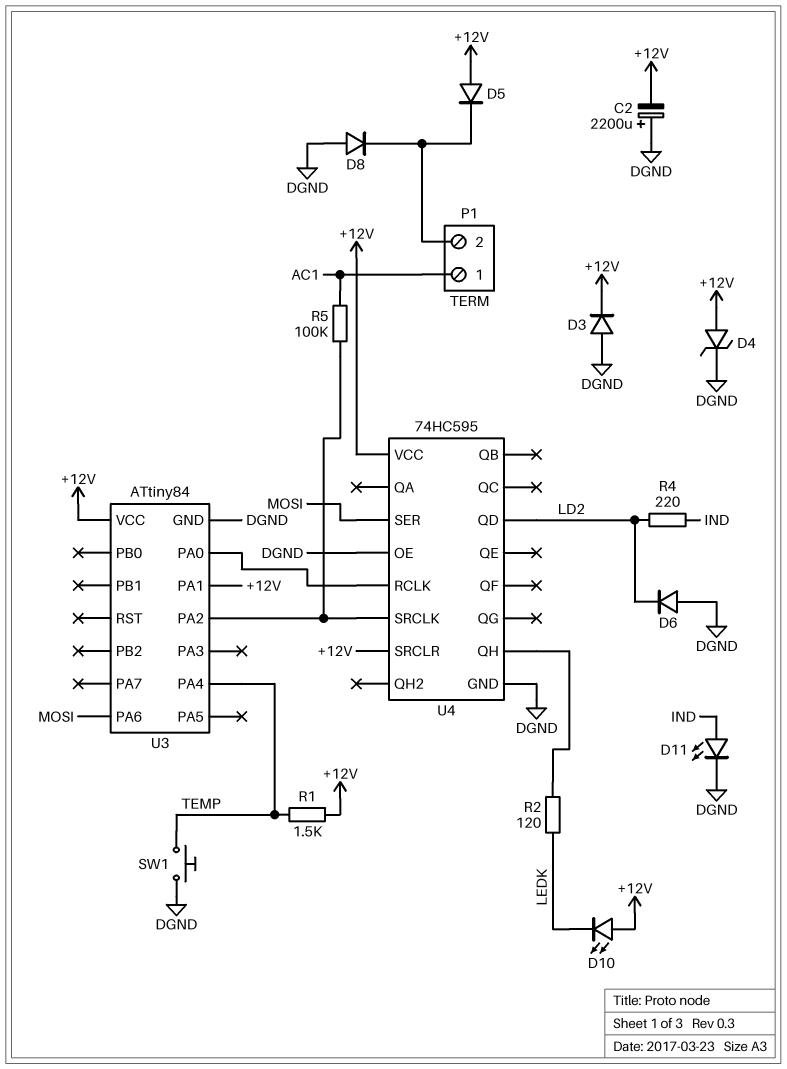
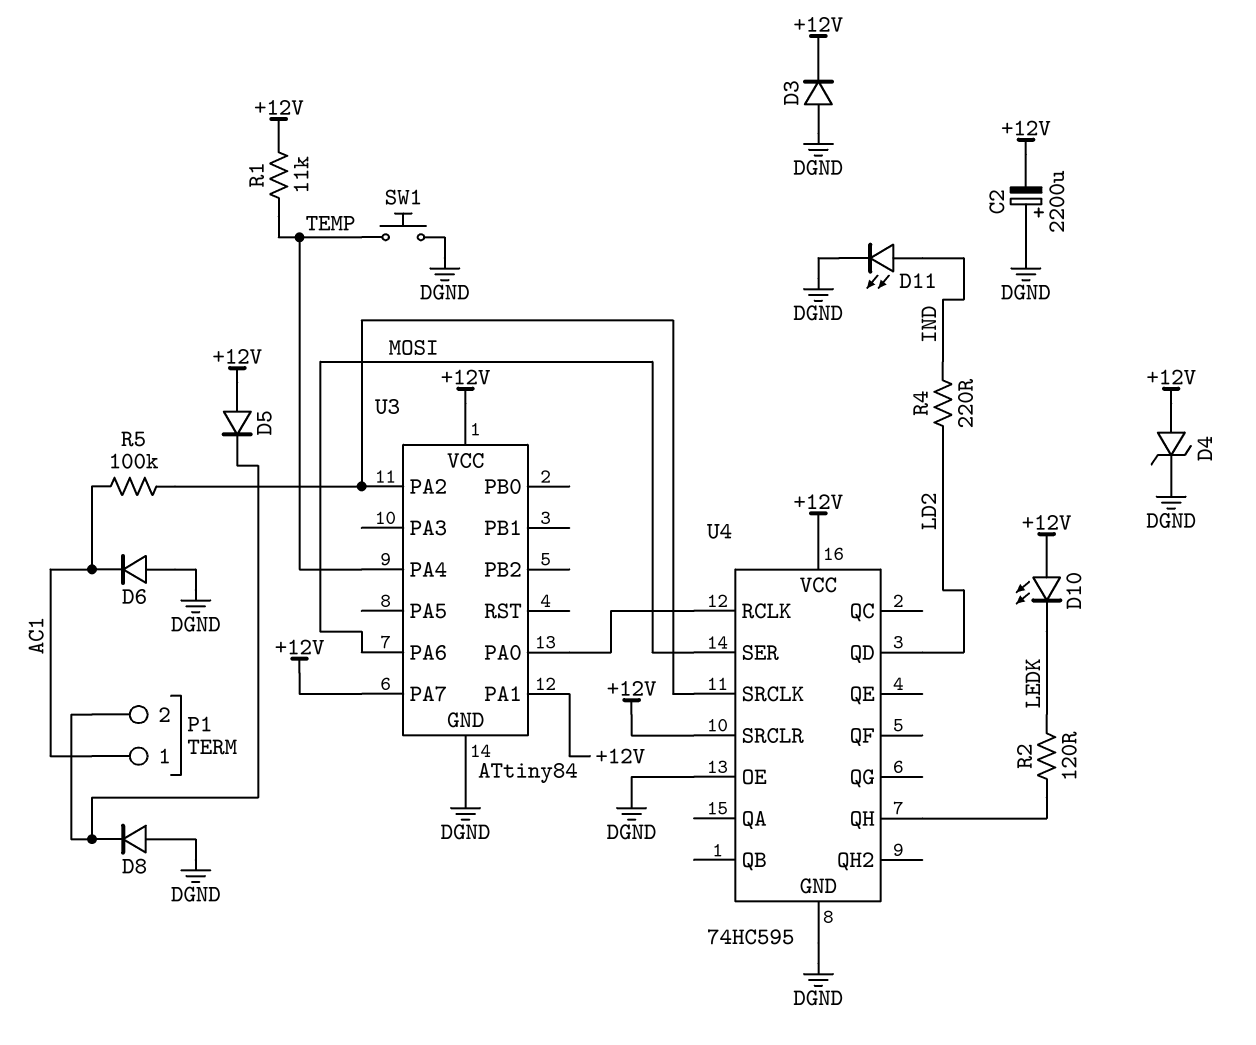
D6: diode (A DGND, K LD2) -> diode (A DGND, K AC1)
R1: 1.5k (+12V, TEMP) -> 11k (+12V, TEMP)
U3 pin PA7: none -> +12V

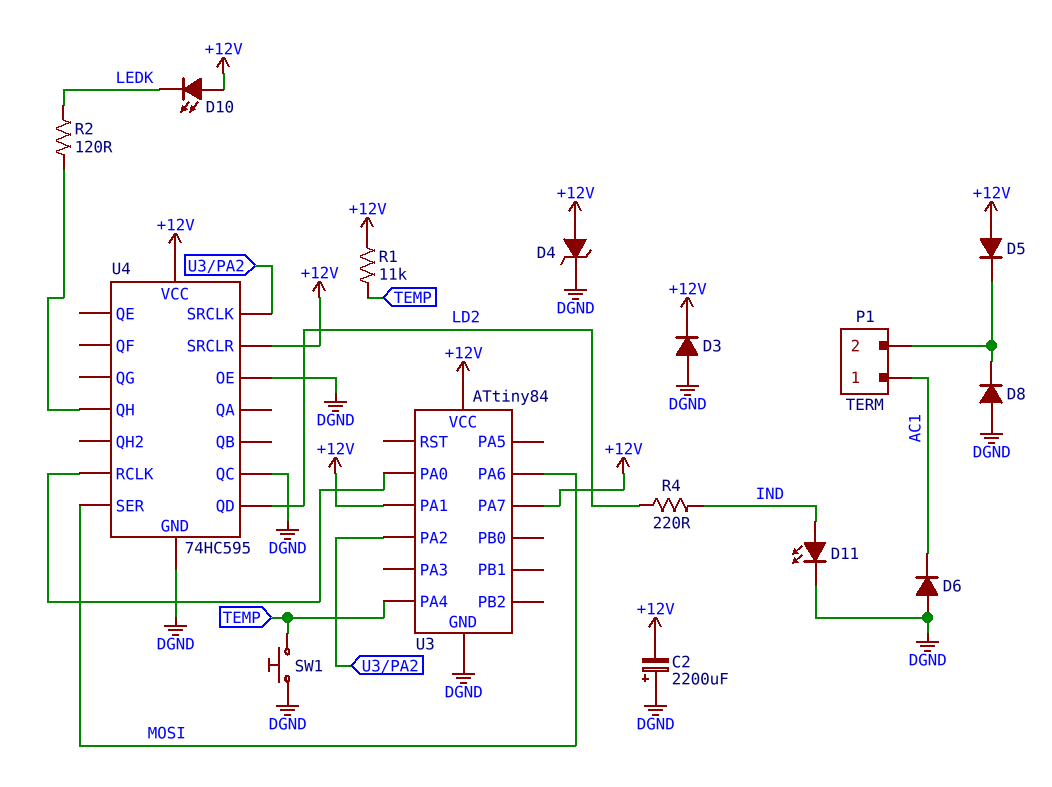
R5: 100k (AC1, U3/PA2) -> none
U4 pin QC: none -> DGND

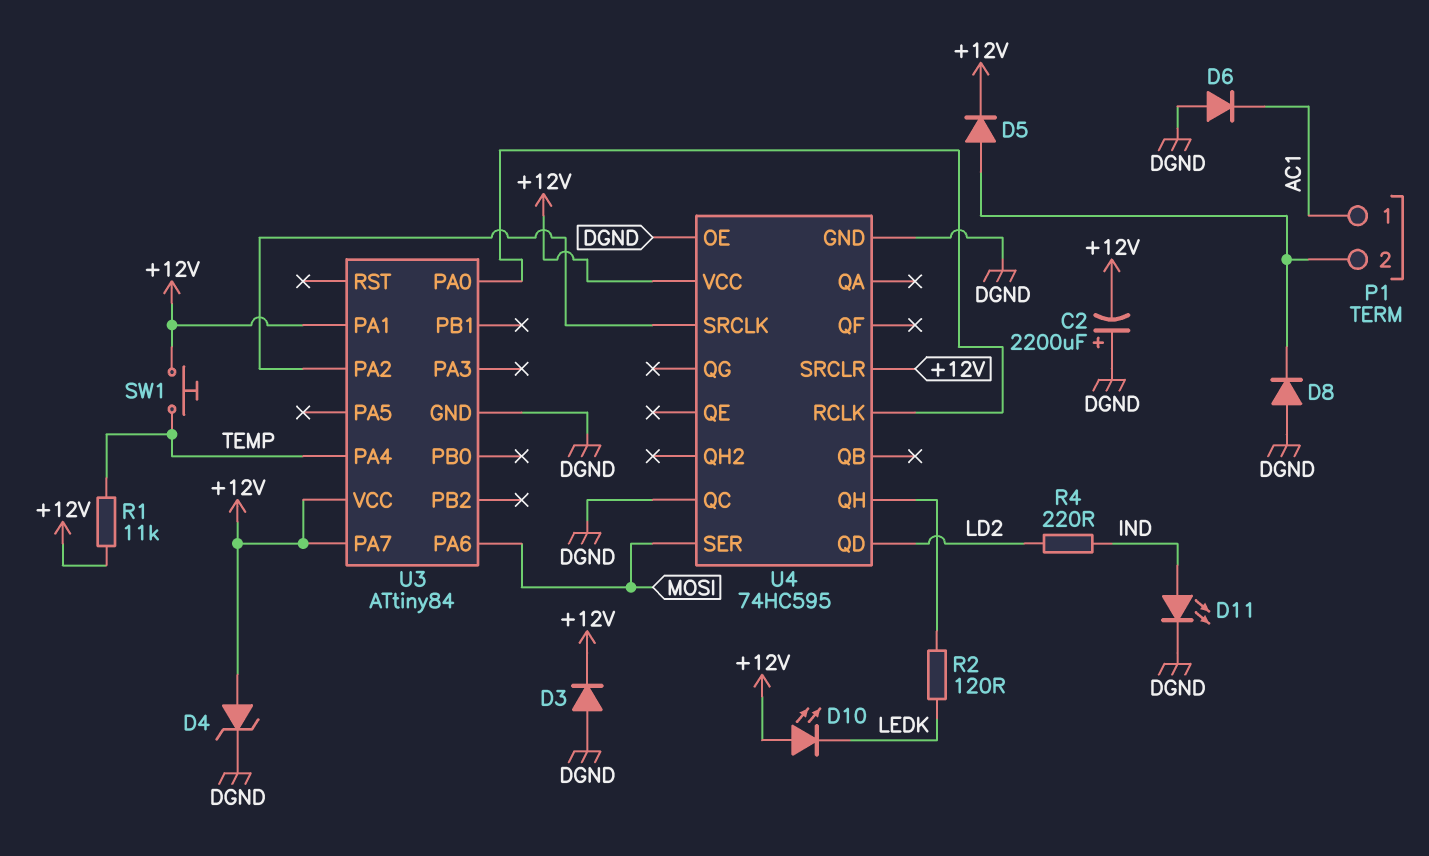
D5: diode (A +12V, K P1/2) -> diode (A P1/2, K +12V)
SW1: button (DGND, TEMP) -> button (+12V, TEMP)

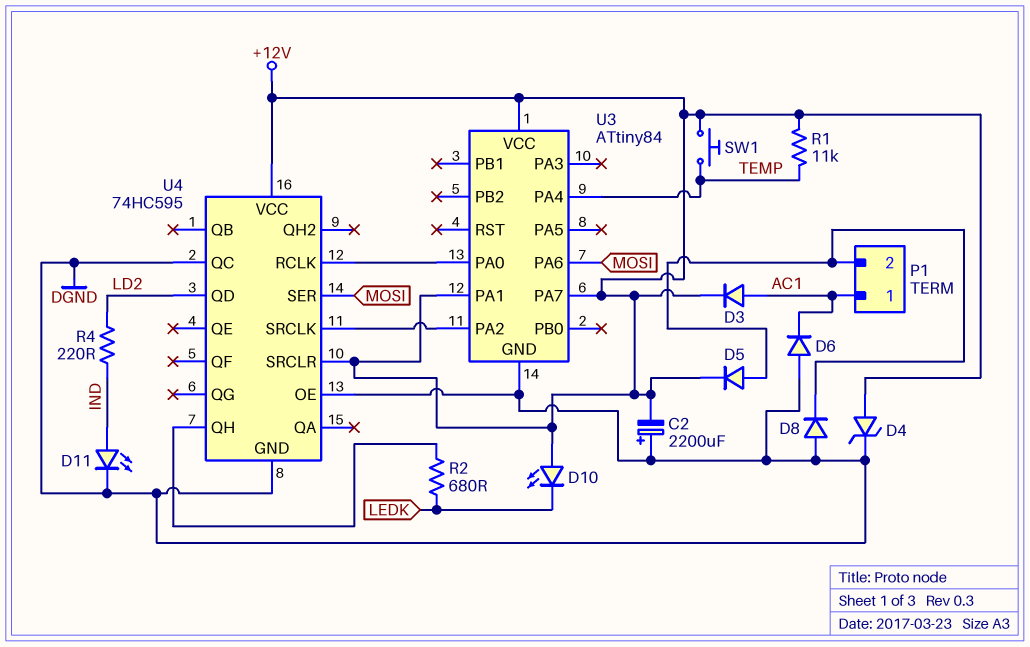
D3: diode (A DGND, K +12V) -> diode (A AC1, K +12V)
R2: 120 (LEDK, U4/QH) -> 680 (LEDK, U4/QH)

